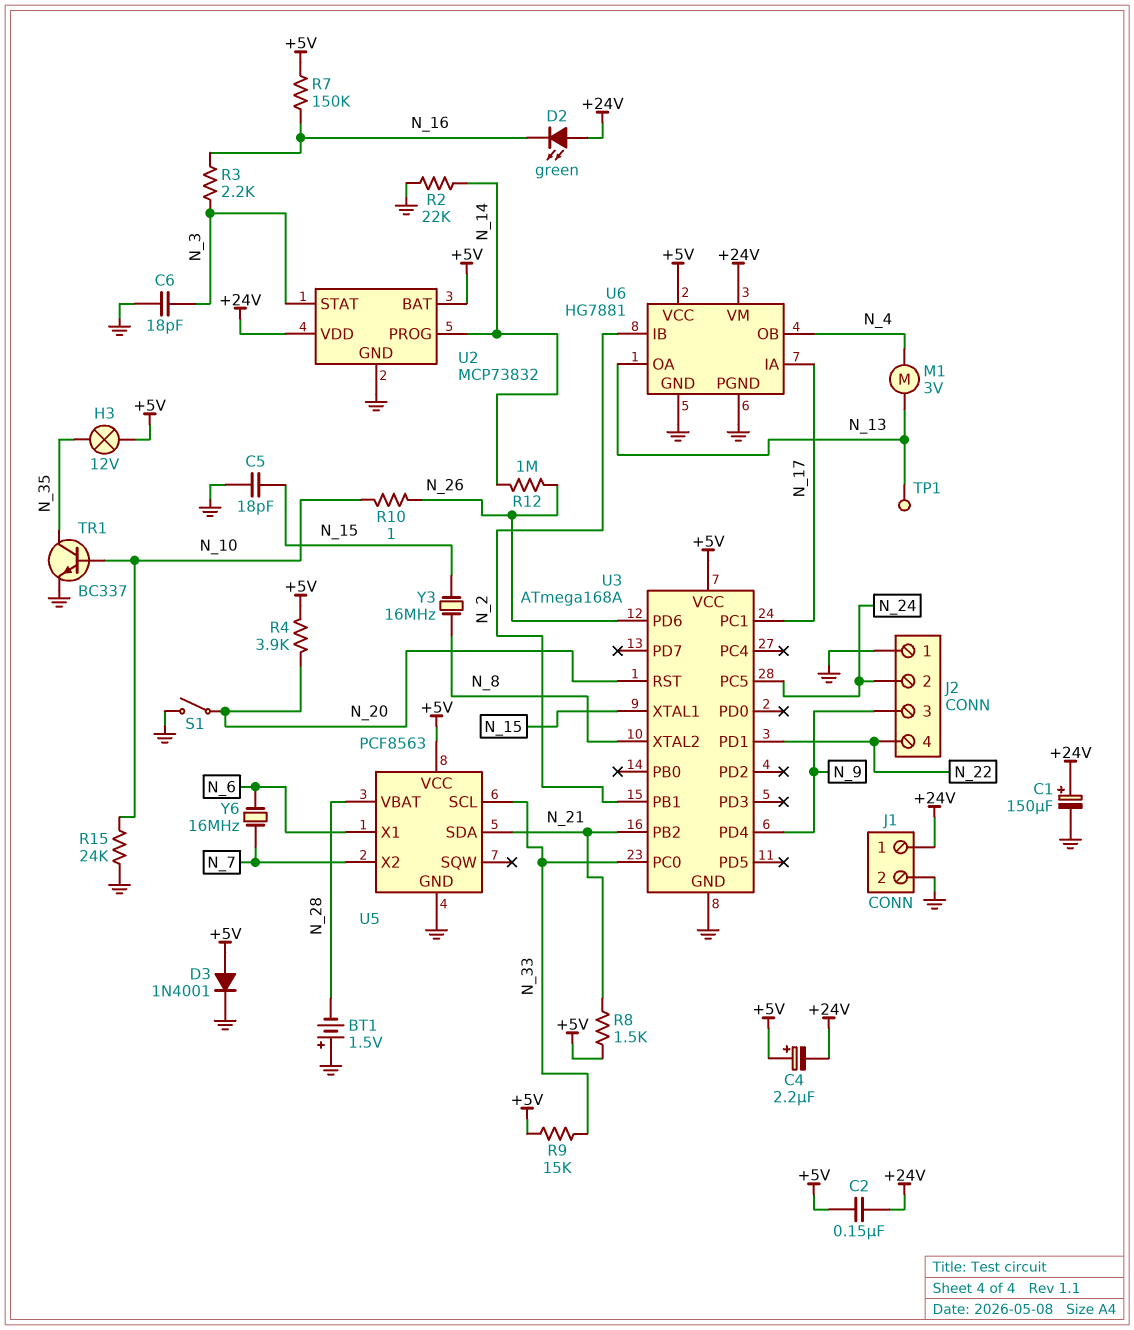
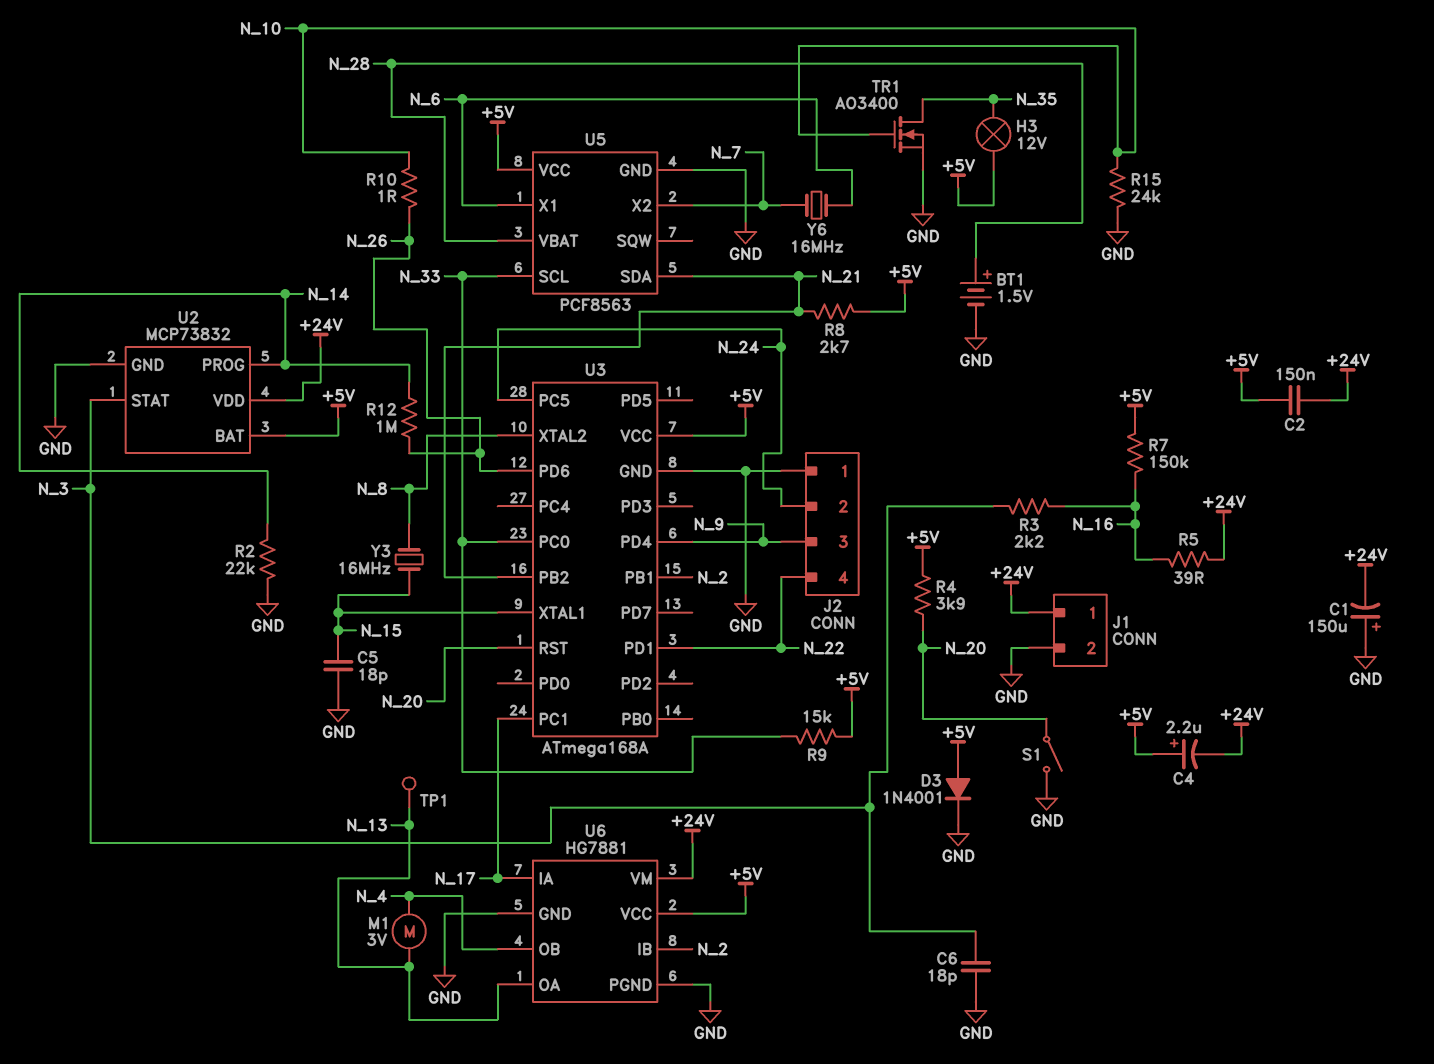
BT1: 1.5V (plus GND, minus N_28) -> 1.5V (plus N_28, minus GND)
C1: 150uF (plus +24V, minus GND) -> 150uF (plus GND, minus +24V)
D2: LED green (A +24V, K N_16) -> none
R5: none -> 39 (+24V, N_16)
R8: 1.5k (+5V, N_21) -> 2.7k (+5V, N_21)
TR1: NPN BC337 (B N_10, C N_35, E GND) -> NMOS AO3400 (G N_10, D N_35, S GND)

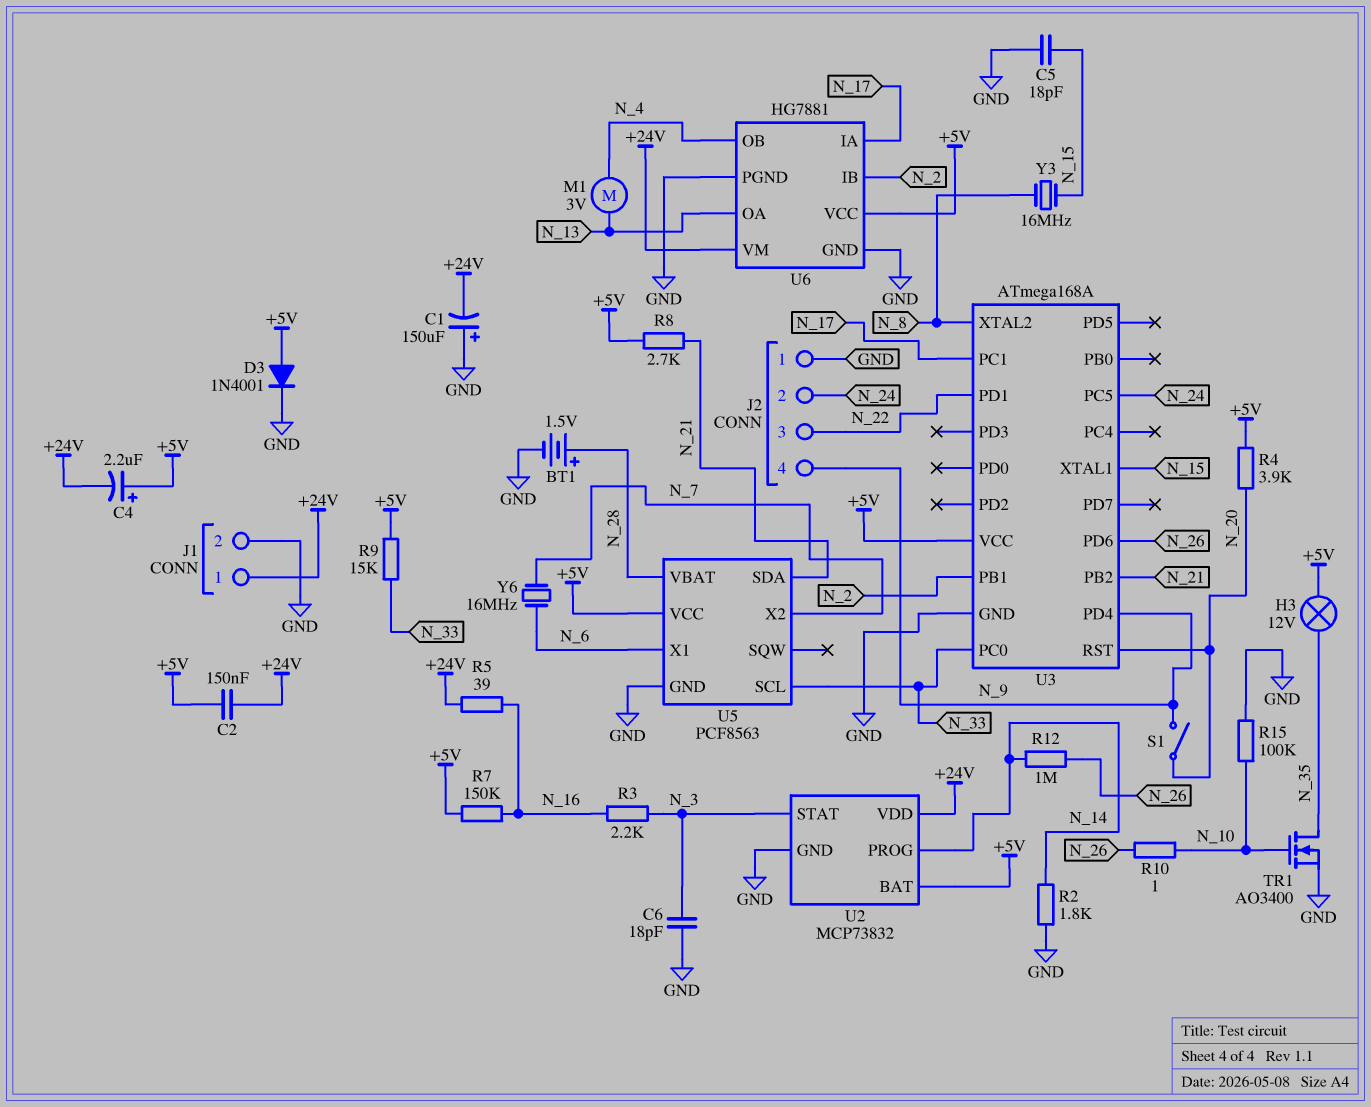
J2 pin 3: N_9 -> N_22
J2 pin 4: N_22 -> N_9
R2: 22k (GND, N_14) -> 1.8k (GND, N_14)
R15: 24k (GND, N_10) -> 100k (GND, N_10)
S1: switch (GND, N_20) -> switch (N_9, N_20)
TP1: test point (N_13) -> none

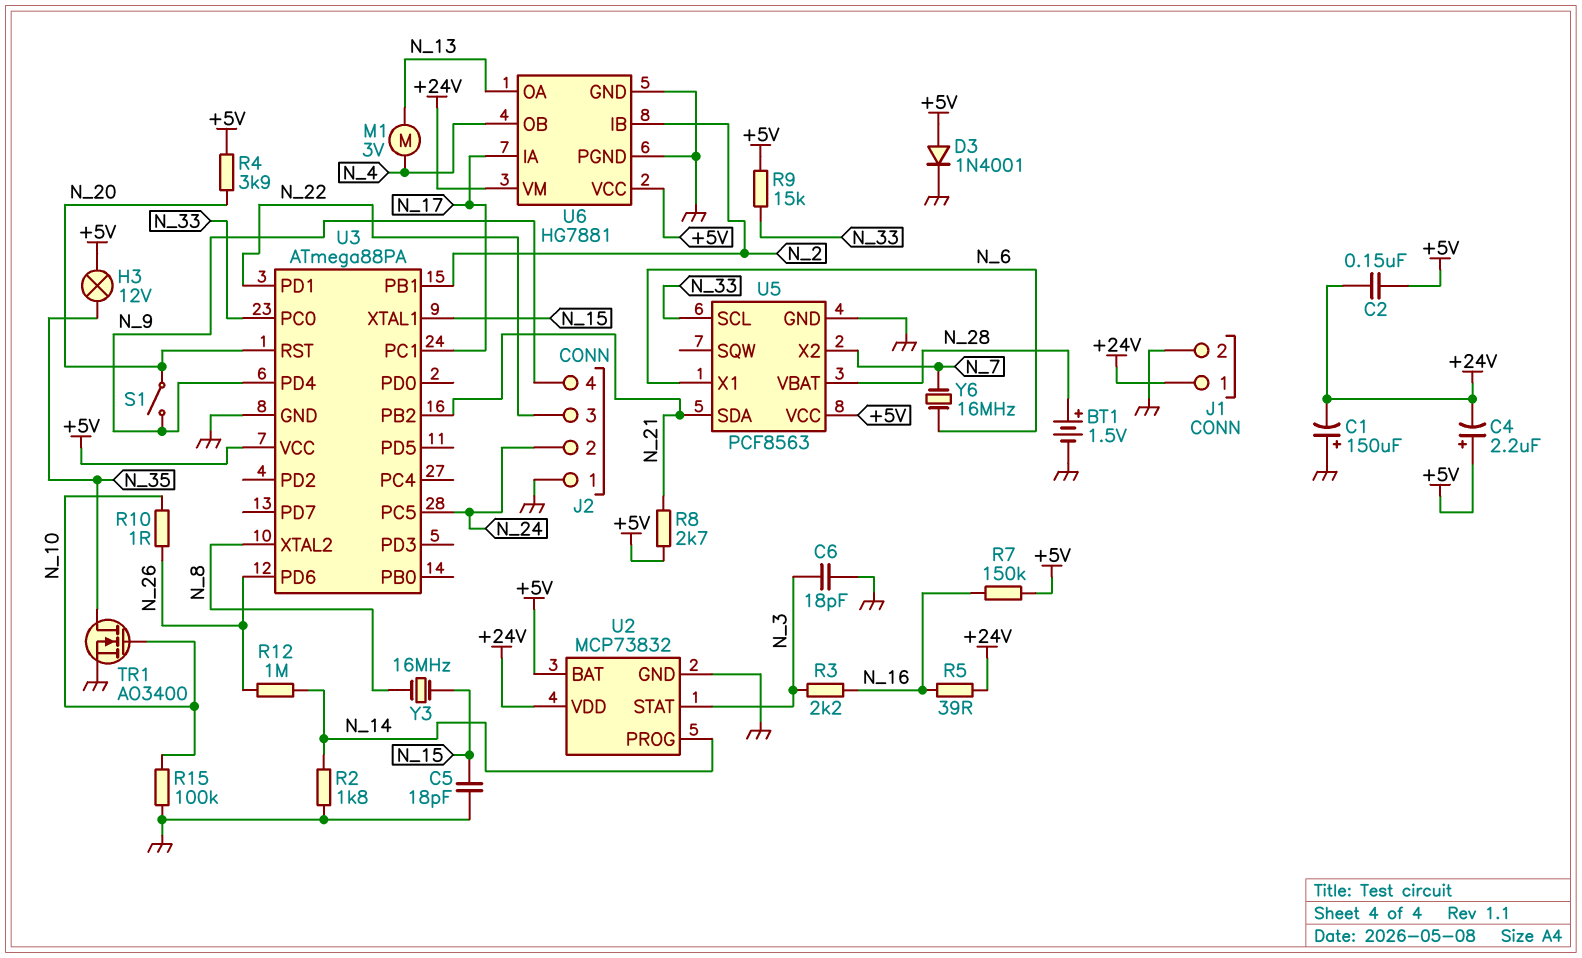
U3: ATmega168A -> ATmega88PA

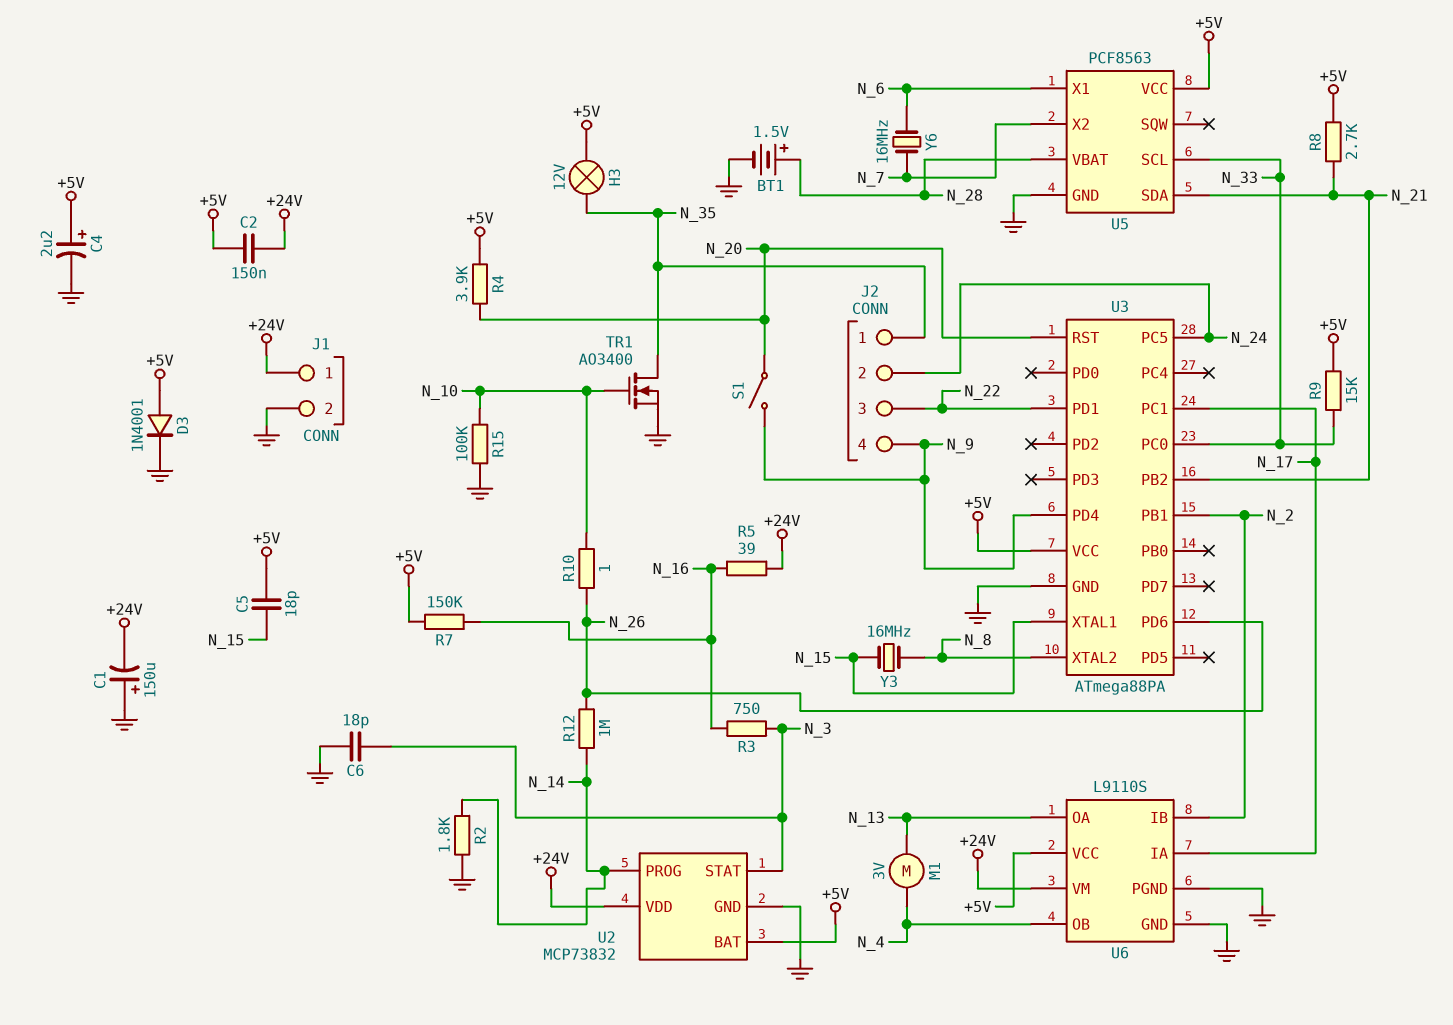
C4: 2.2uF (plus +5V, minus +24V) -> 2.2uF (plus +5V, minus GND)
C5: 18pF (GND, N_15) -> 18pF (+5V, N_15)
J2 pin 1: GND -> N_35
R3: 2.2k (N_3, N_16) -> 750 (N_3, N_16)
U6: HG7881 -> L9110S

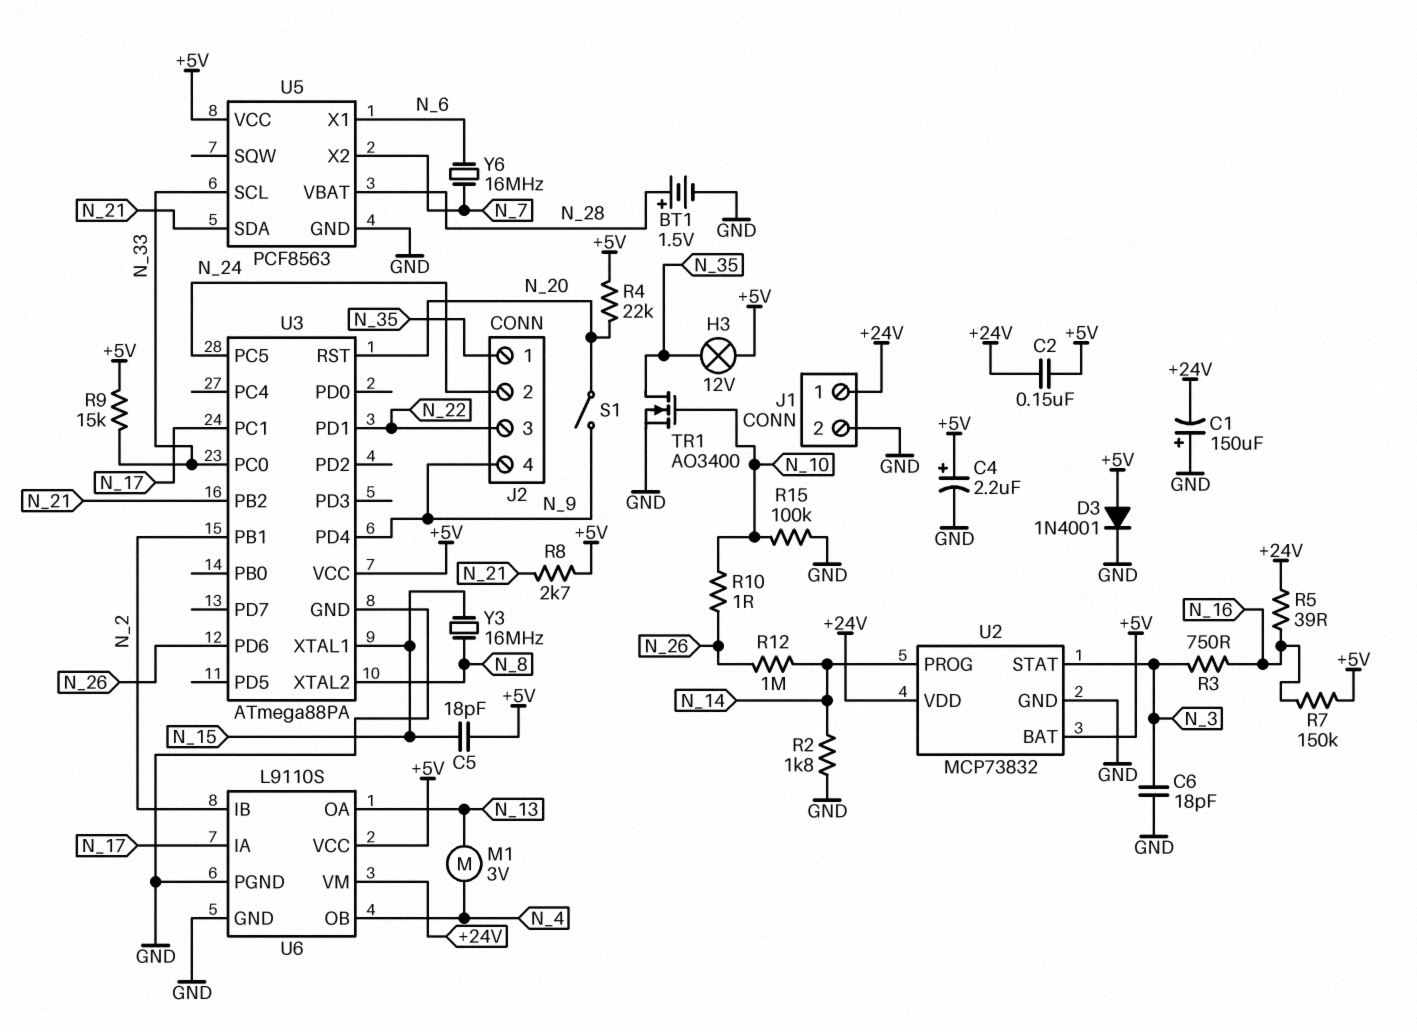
R4: 3.9k (+5V, N_20) -> 22k (+5V, N_20)

